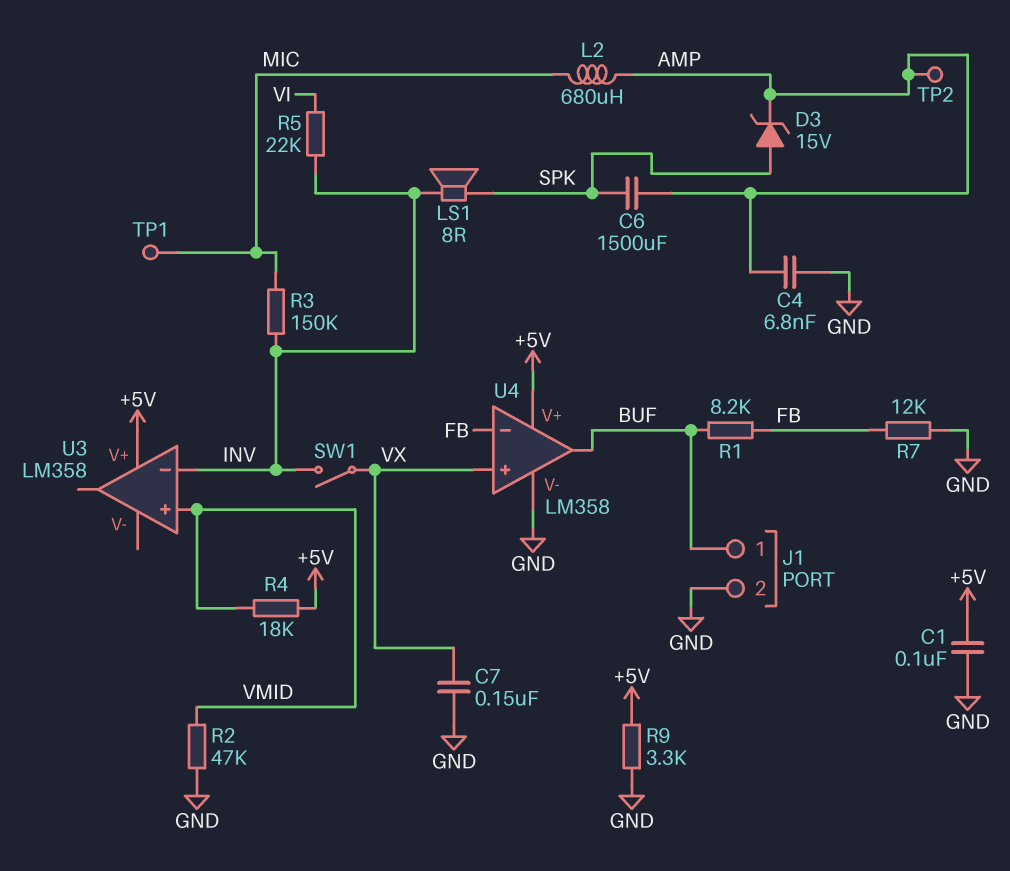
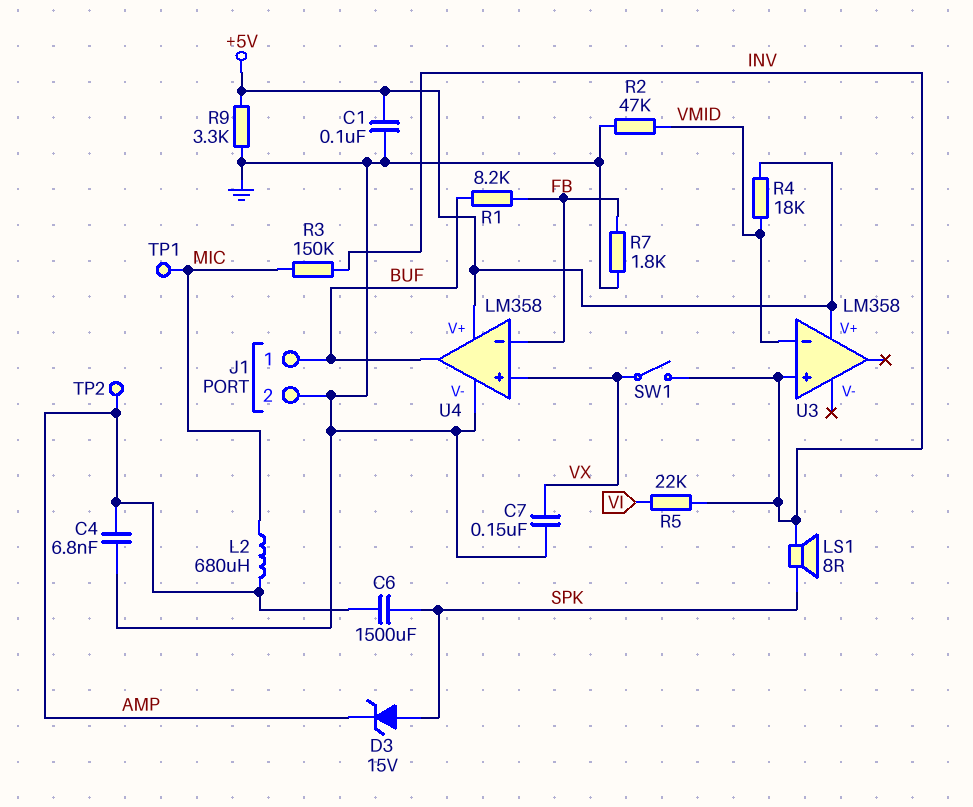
R7: 12k (FB, GND) -> 1.8k (FB, GND)
U3 pin in+: VMID -> INV
U3 pin in-: INV -> VMID

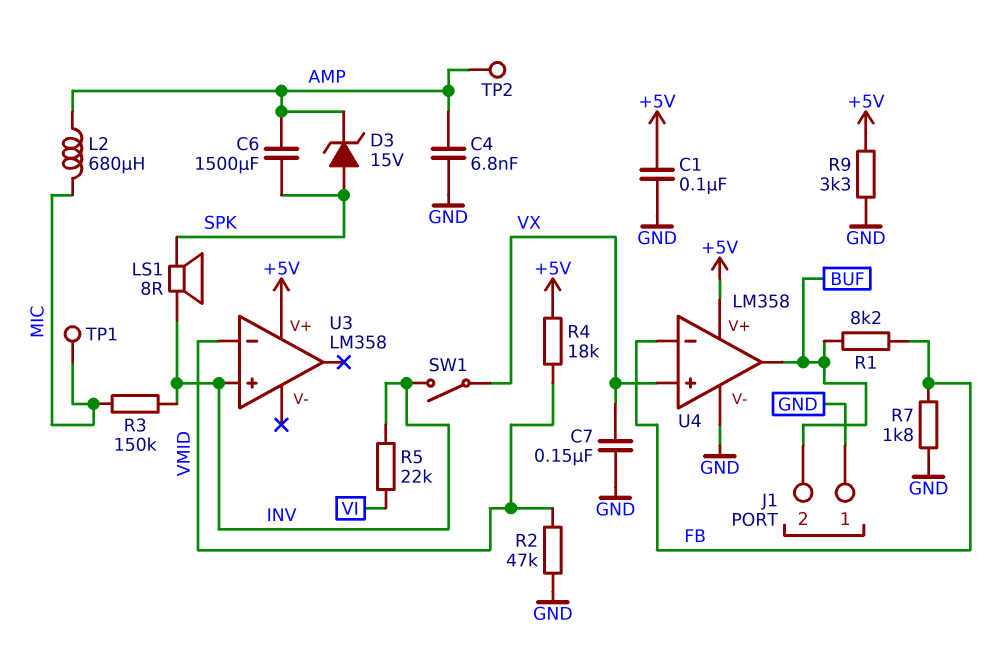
J1 pin 1: BUF -> GND
J1 pin 2: GND -> BUF

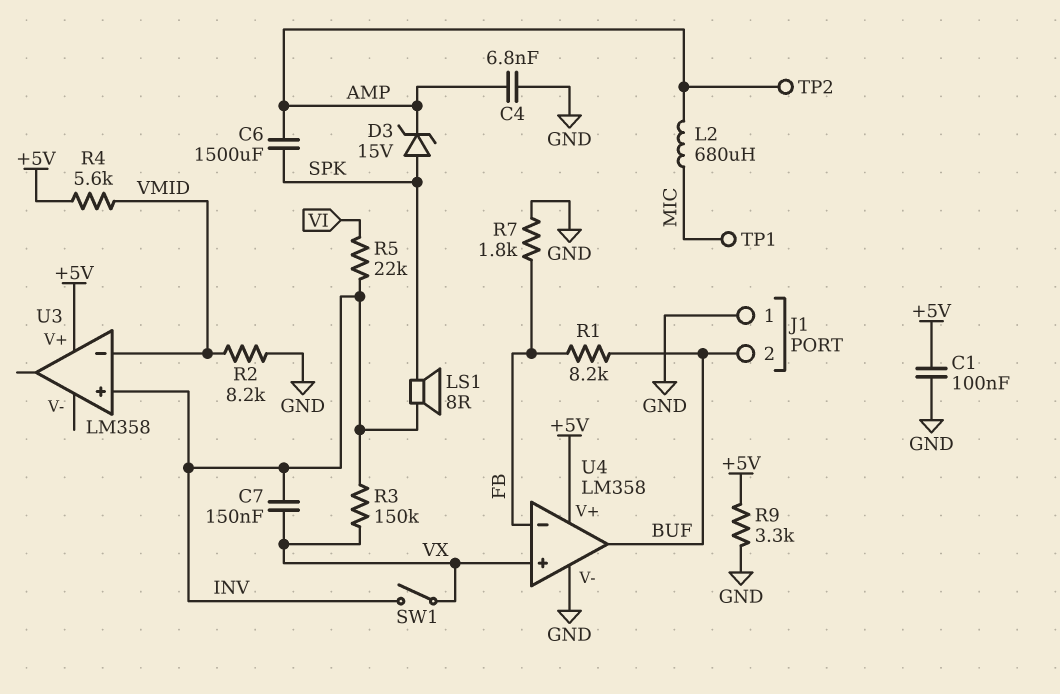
C7: 150nF (GND, VX) -> 150nF (INV, VX)
R2: 47k (GND, VMID) -> 8.2k (GND, VMID)
R3: 150k (INV, MIC) -> 150k (INV, VX)
R4: 18k (+5V, VMID) -> 5.6k (+5V, VMID)

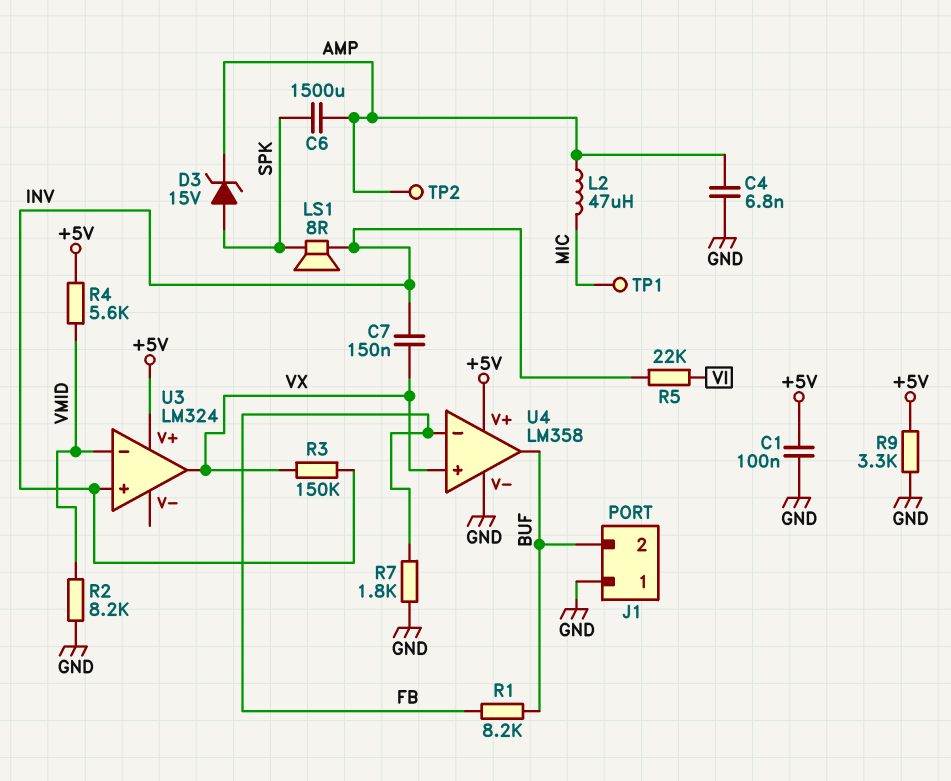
L2: 680uH (AMP, MIC) -> 47uH (AMP, MIC)
SW1: switch (INV, VX) -> none
U3: LM358 -> LM324
U3 pin out: none -> VX

